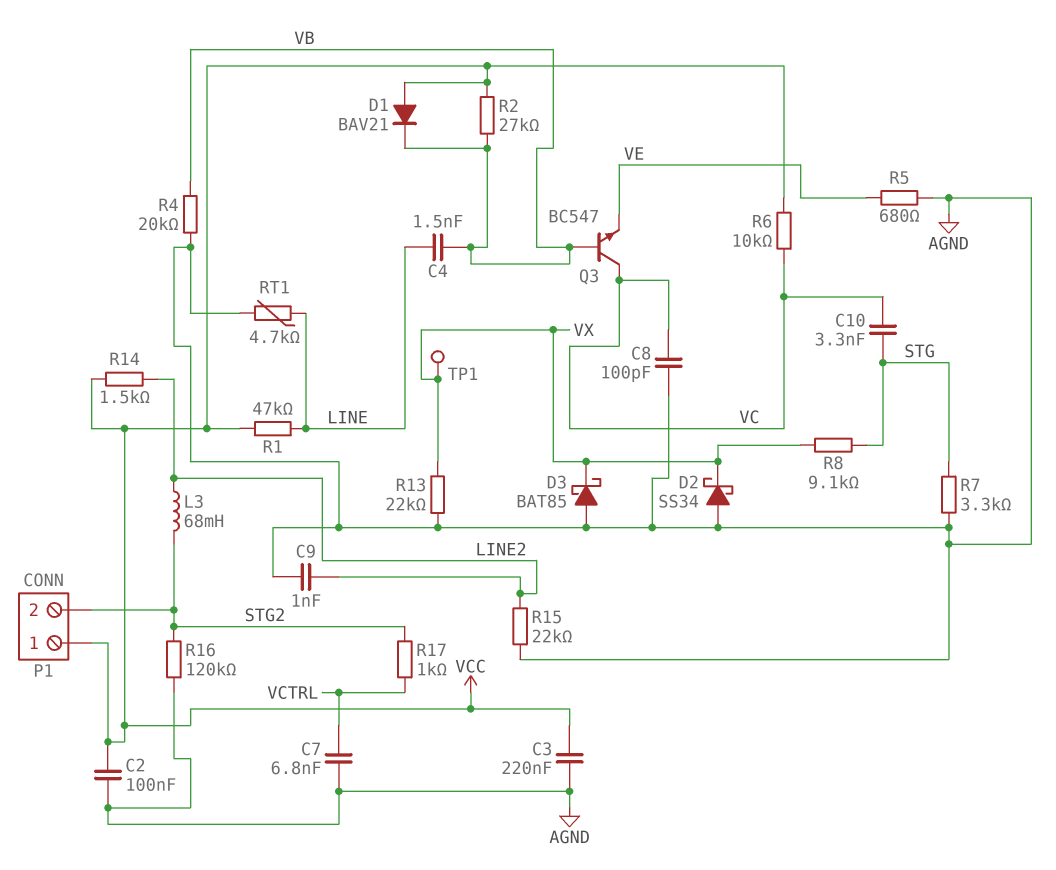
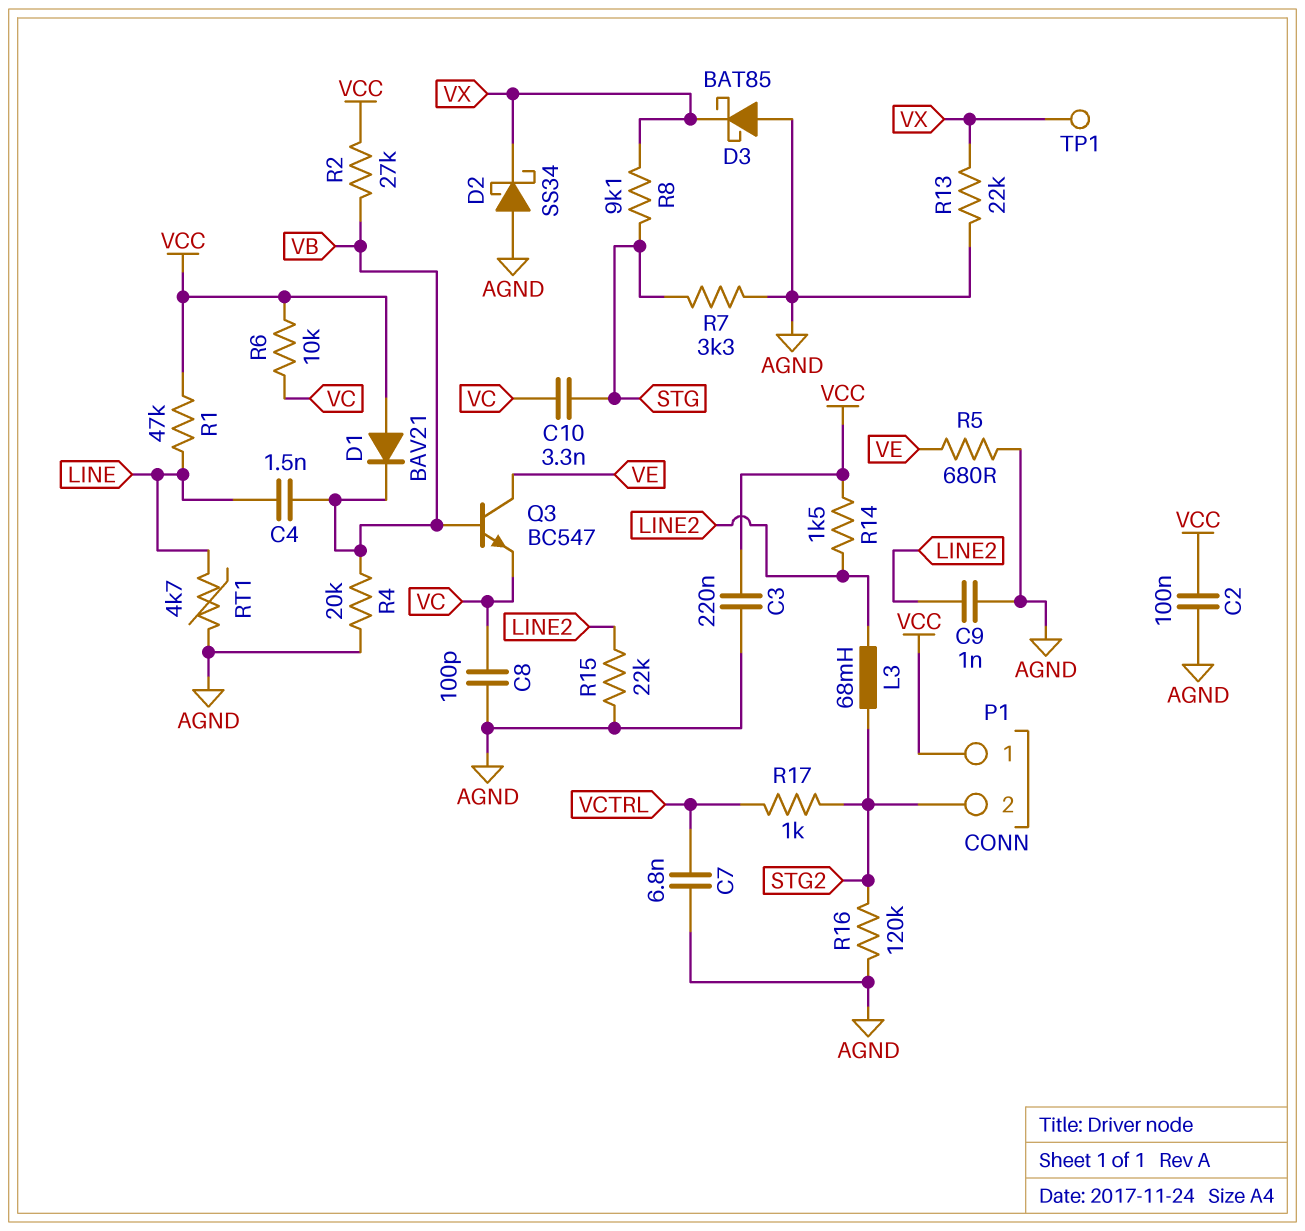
Q3: NPN BC547 (B VB, C VC, E VE) -> NPN BC547 (B VB, C VE, E VC)

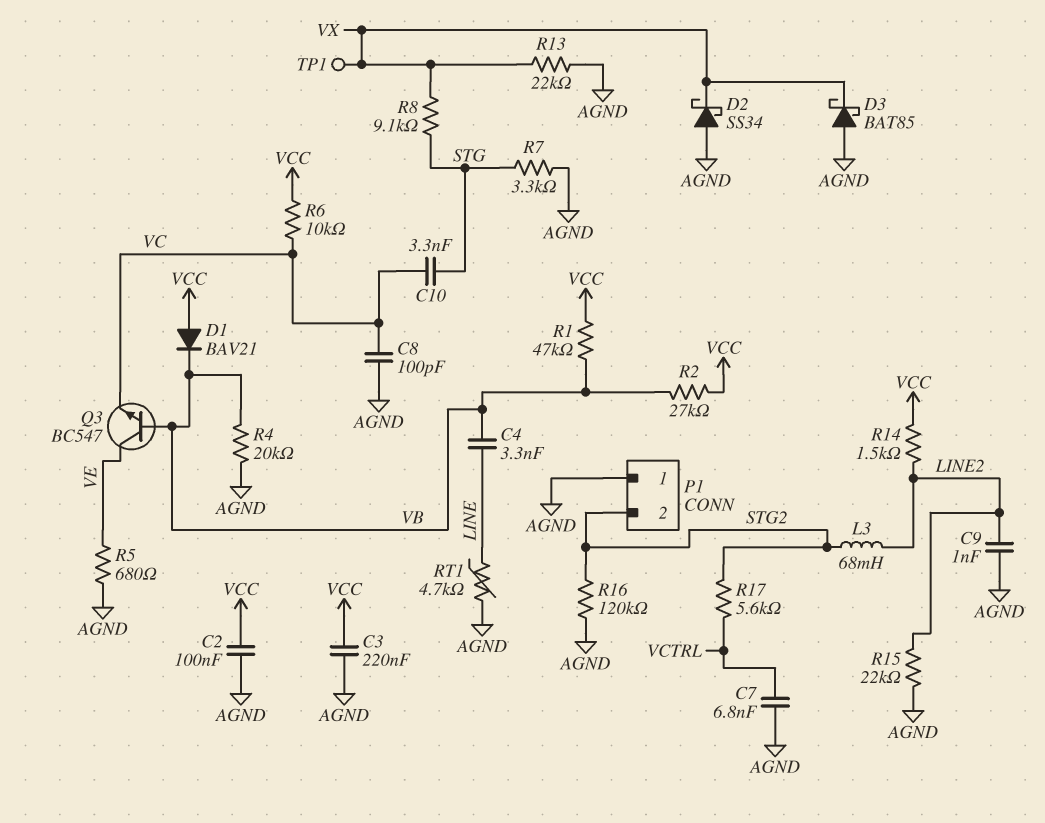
C4: 1.5nF (LINE, VB) -> 3.3nF (LINE, VB)
P1 pin 1: VCC -> AGND
R1: 47k (LINE, VCC) -> 47k (VB, VCC)
R17: 1k (STG2, VCTRL) -> 5.6k (STG2, VCTRL)

